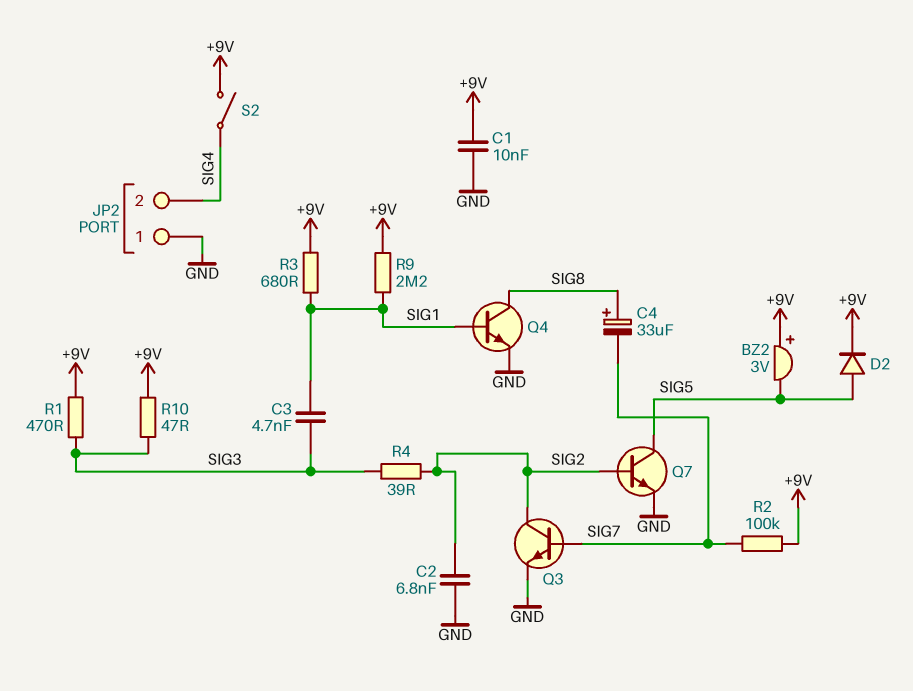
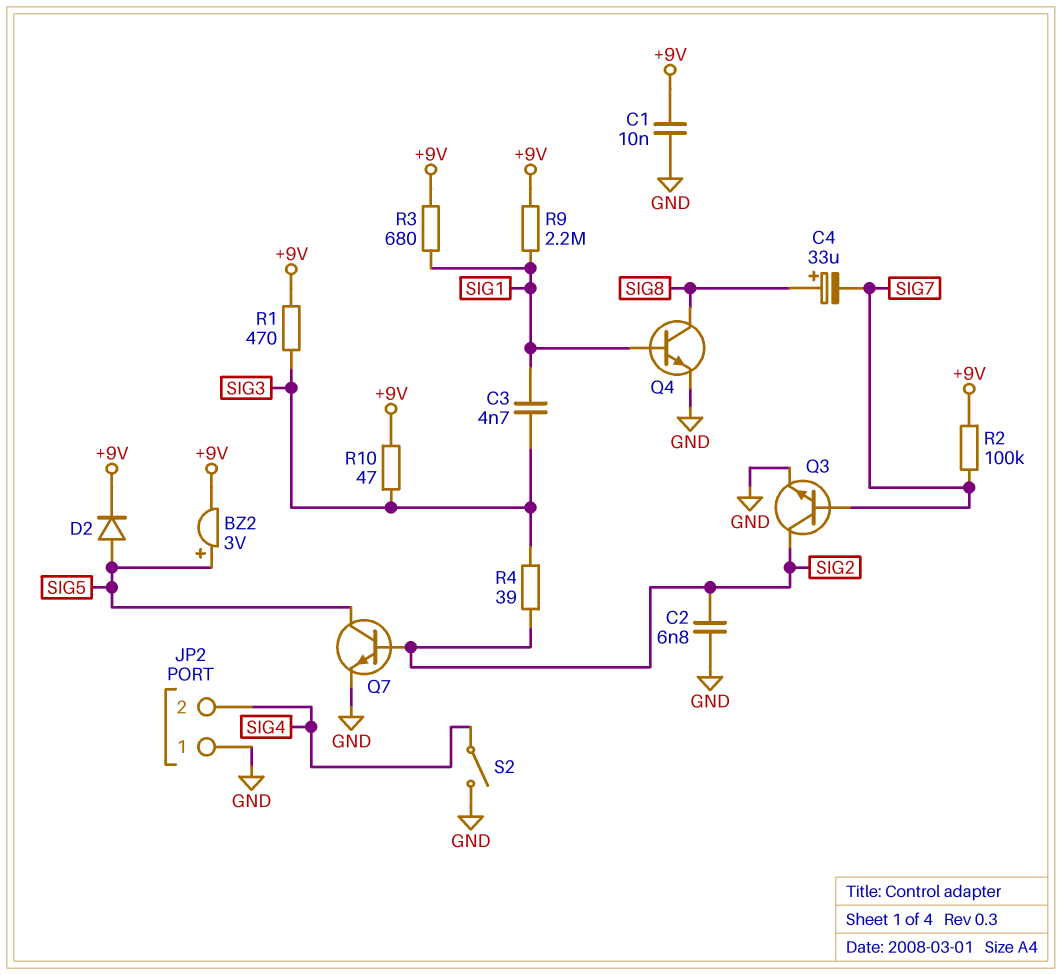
BZ2: buzzer 3V (plus +9V, minus SIG5) -> buzzer 3V (plus SIG5, minus +9V)
S2: switch (+9V, SIG4) -> switch (GND, SIG4)

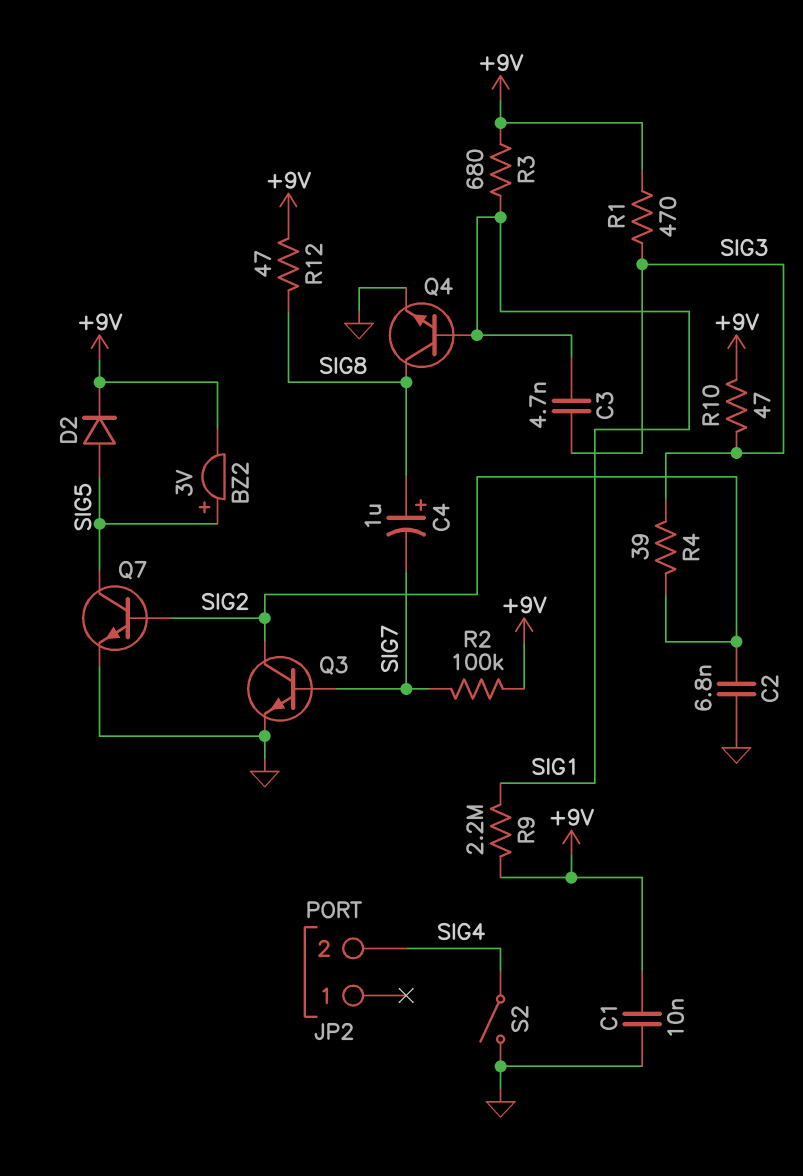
C4: 33uF (plus SIG8, minus SIG7) -> 1uF (plus SIG8, minus SIG7)
JP2 pin 1: GND -> none
R12: none -> 47 (+9V, SIG8)

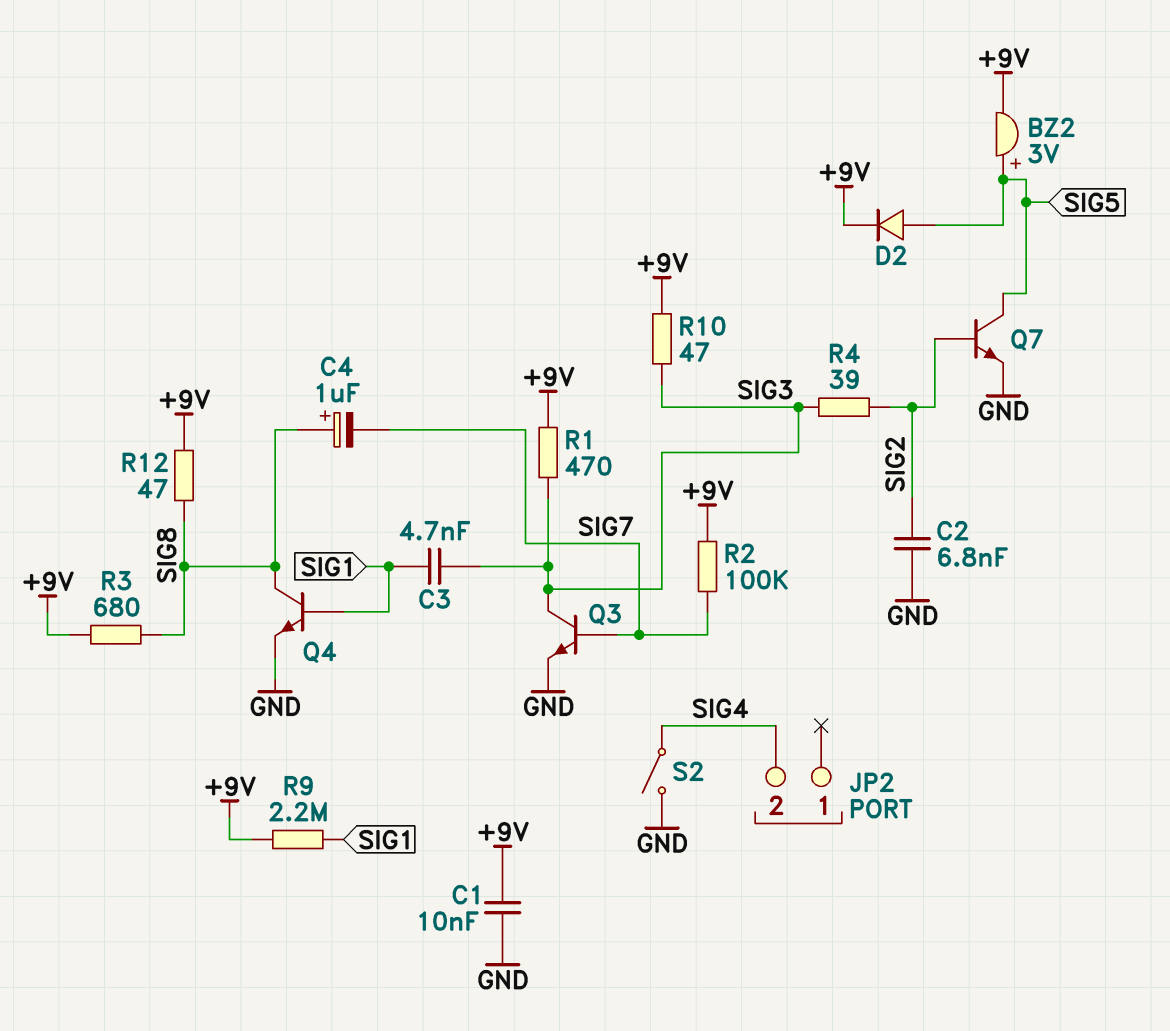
Q3: NPN (B SIG7, C SIG2, E GND) -> NPN (B SIG7, C SIG3, E GND)
R3: 680 (+9V, SIG1) -> 680 (+9V, SIG8)

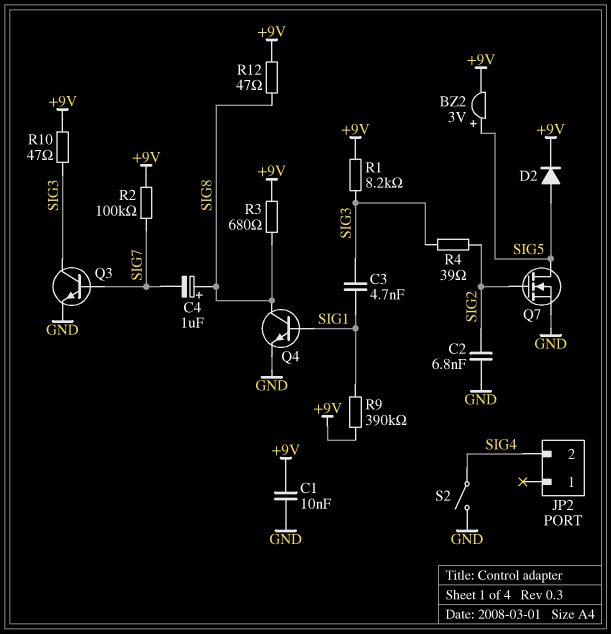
Q7: NPN (B SIG2, C SIG5, E GND) -> NMOS (G SIG2, D SIG5, S GND)
R1: 470 (+9V, SIG3) -> 8.2k (+9V, SIG3)
R9: 2.2M (+9V, SIG1) -> 390k (+9V, SIG1)

